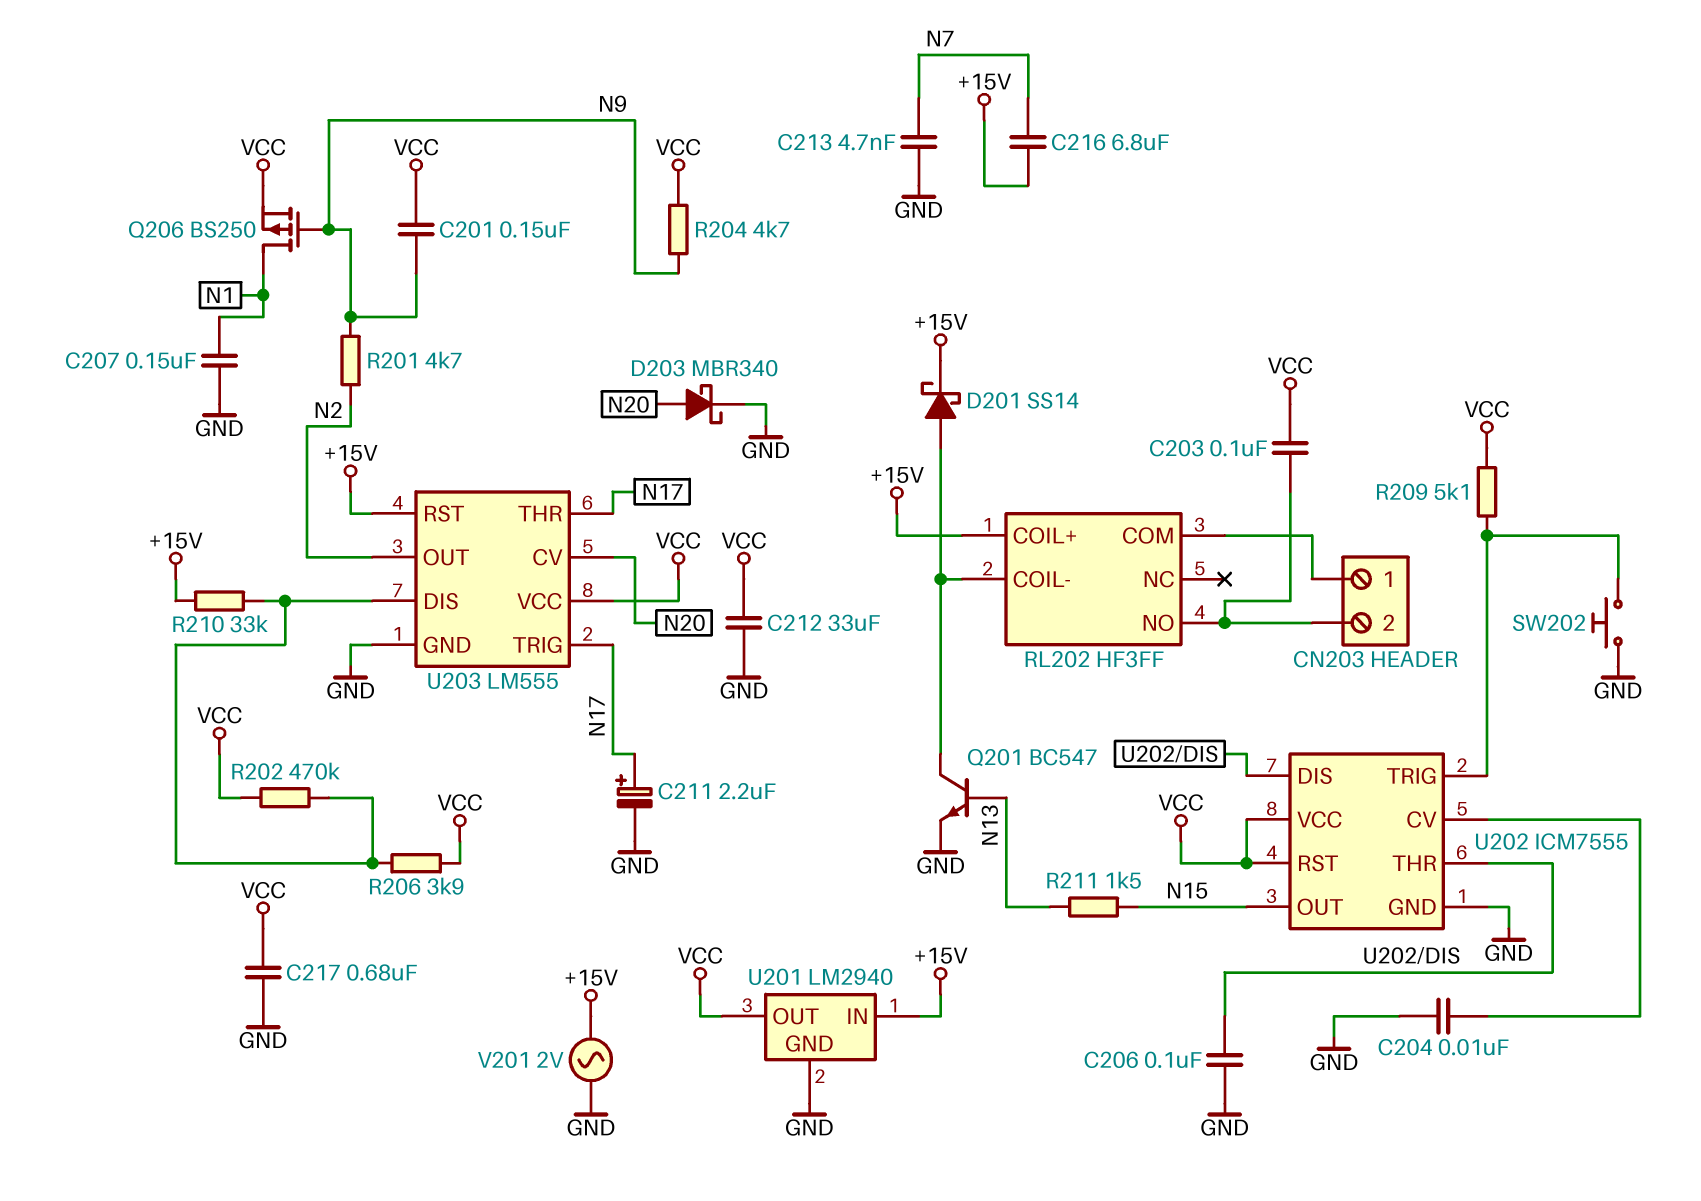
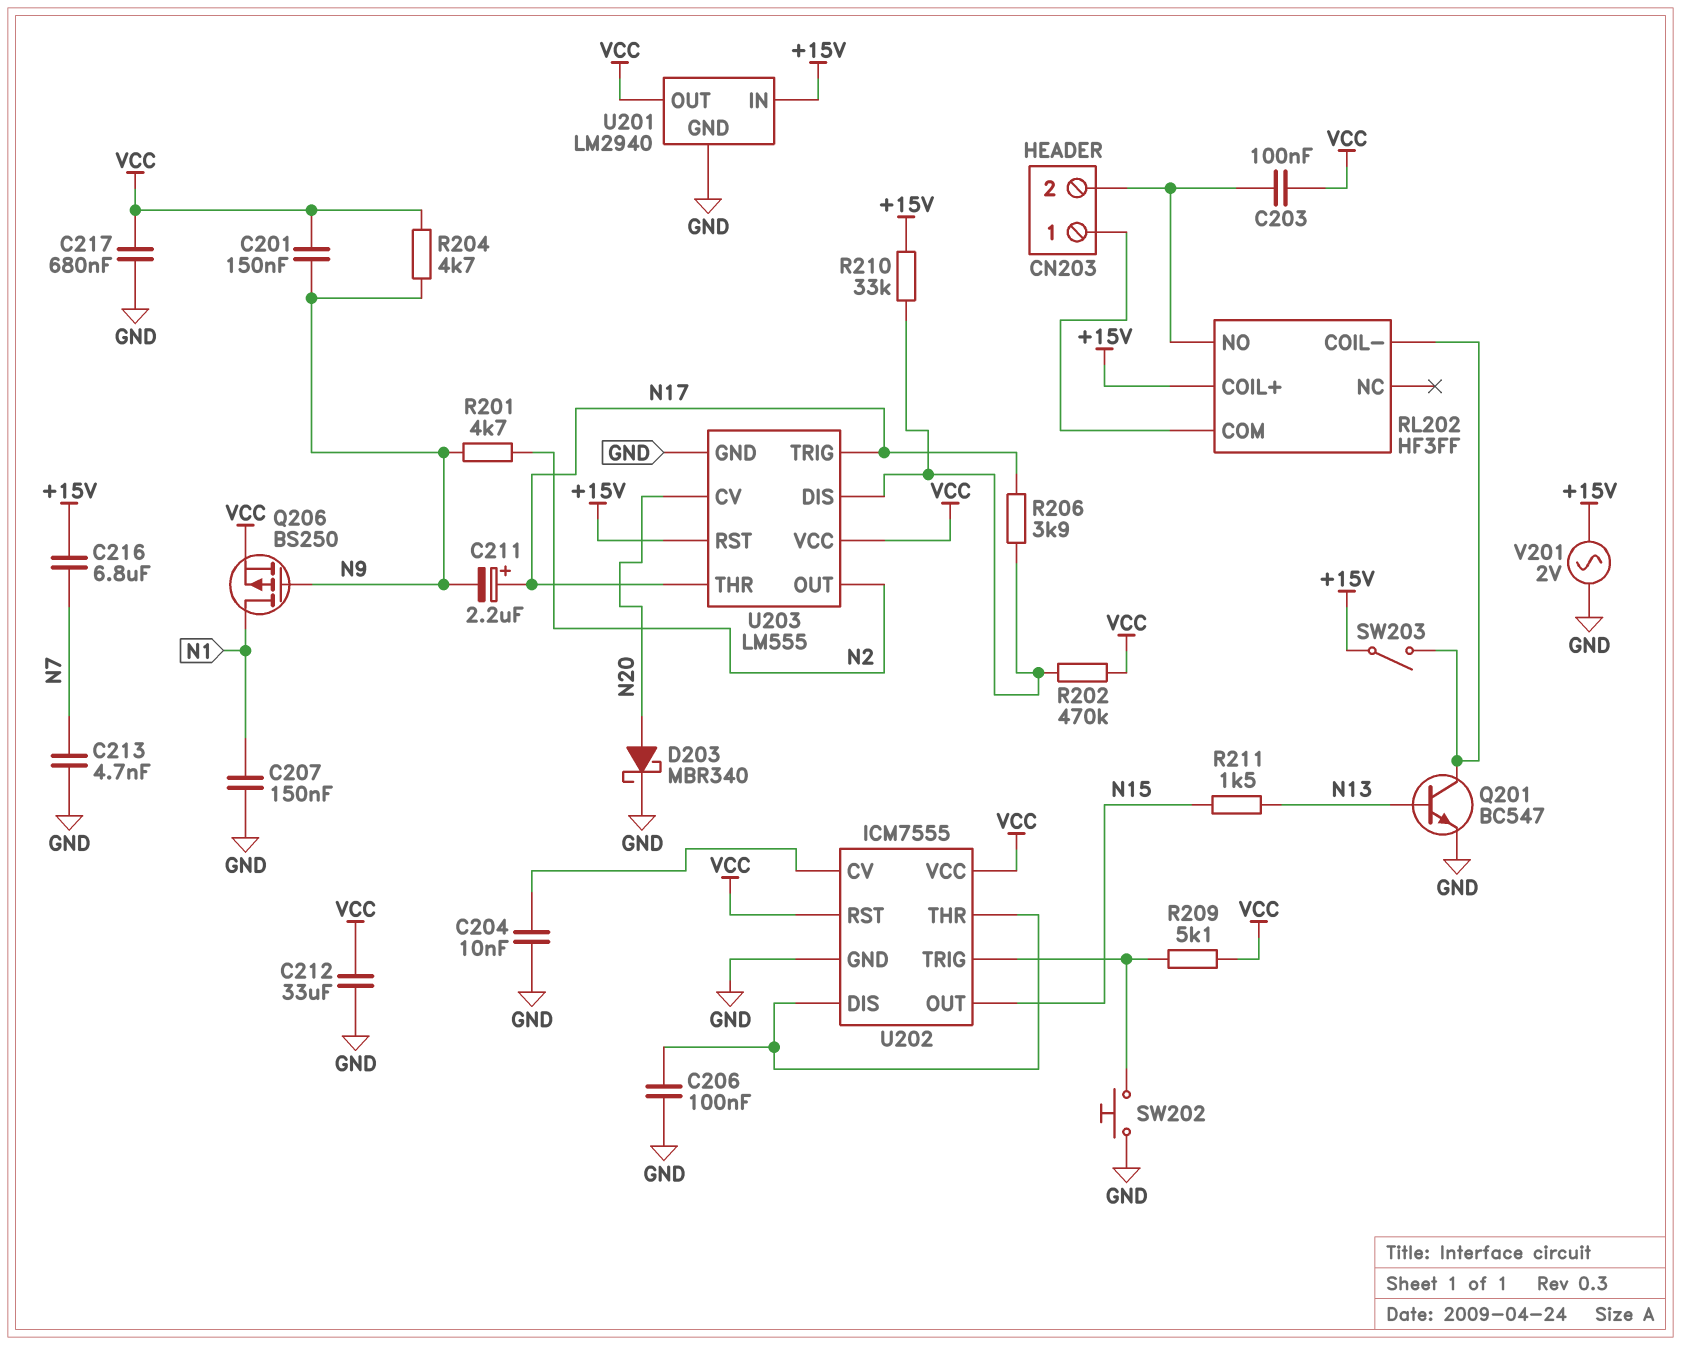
C211: 2.2uF (plus N17, minus GND) -> 2.2uF (plus N17, minus N9)
D201: schottky SS14 (A RL202/COIL-, K +15V) -> none
R206: 3.9k (U203/DIS, VCC) -> 3.9k (N17, U203/DIS)
SW203: none -> switch (+15V, RL202/COIL-)

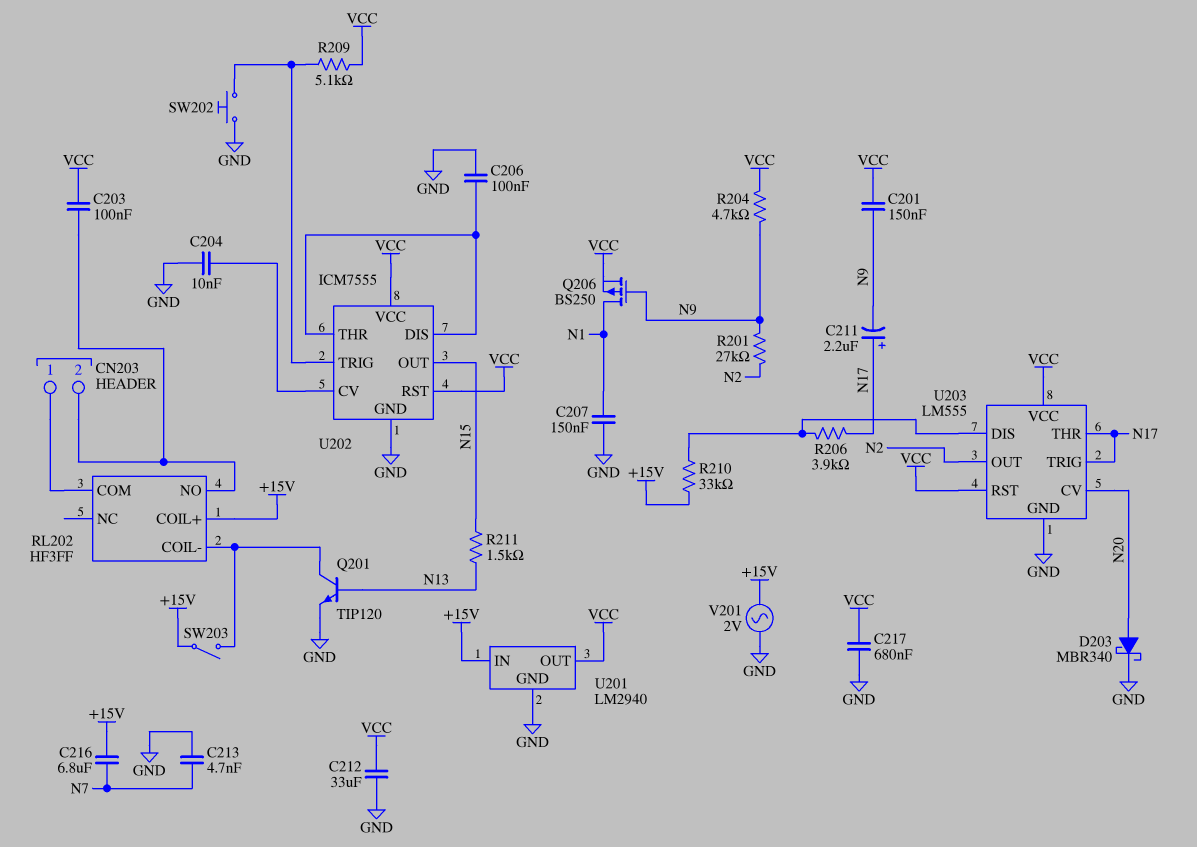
Q201: NPN BC547 (B N13, C RL202/COIL-, E GND) -> NPN TIP120 (B N13, C RL202/COIL-, E GND)
R201: 4.7k (N2, N9) -> 27k (N2, N9)
R202: 470k (U203/DIS, VCC) -> none
U203 pin RST: +15V -> VCC

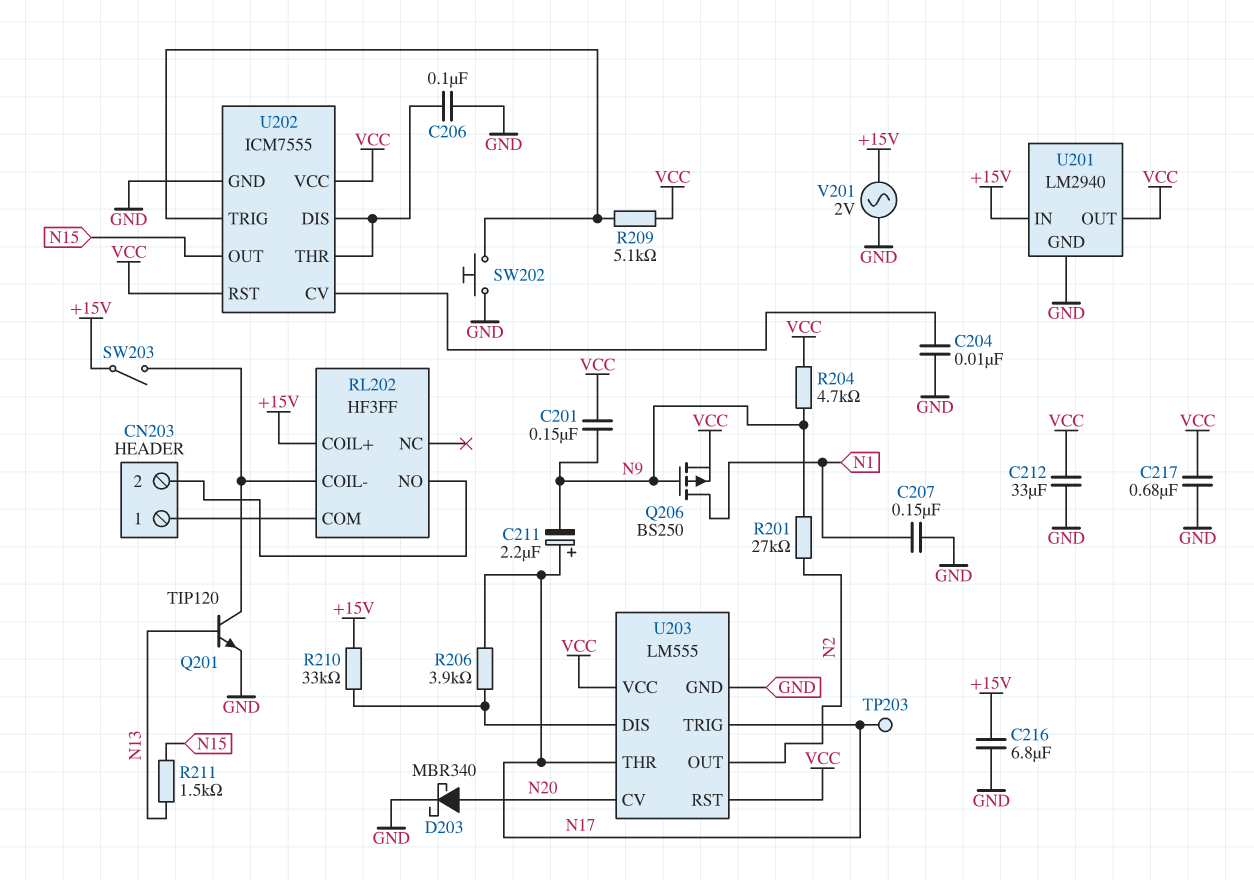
C203: 100nF (CN203/2, VCC) -> none
C213: 4.7nF (GND, N7) -> none
C216: 6.8uF (+15V, N7) -> 6.8uF (+15V, GND)
TP203: none -> test point (N17)

